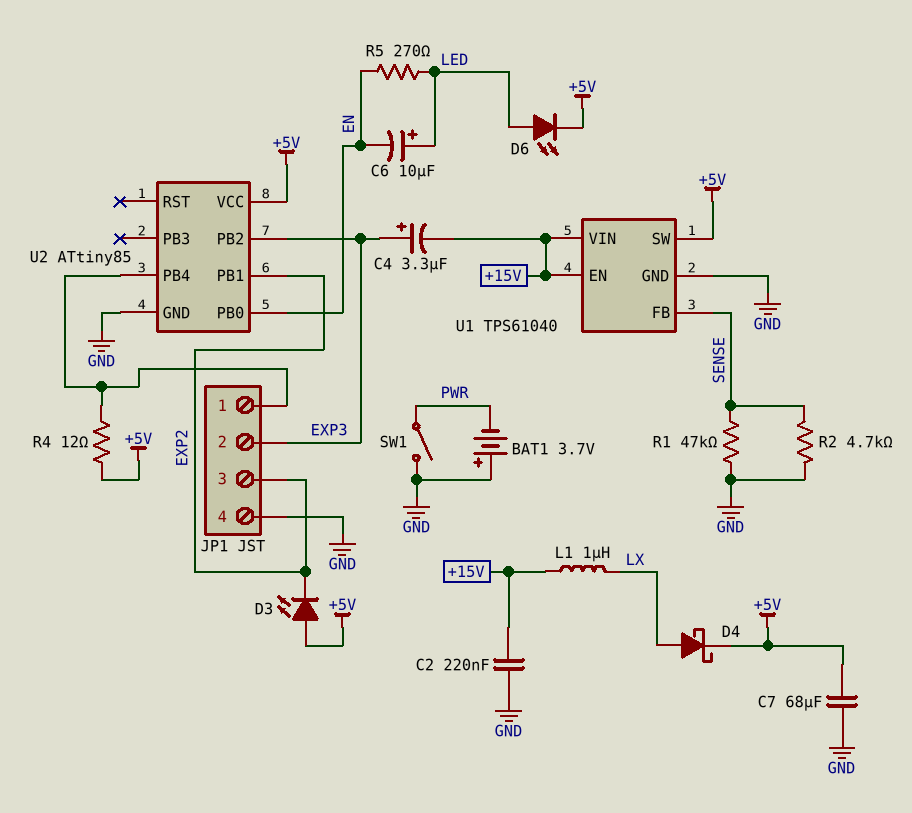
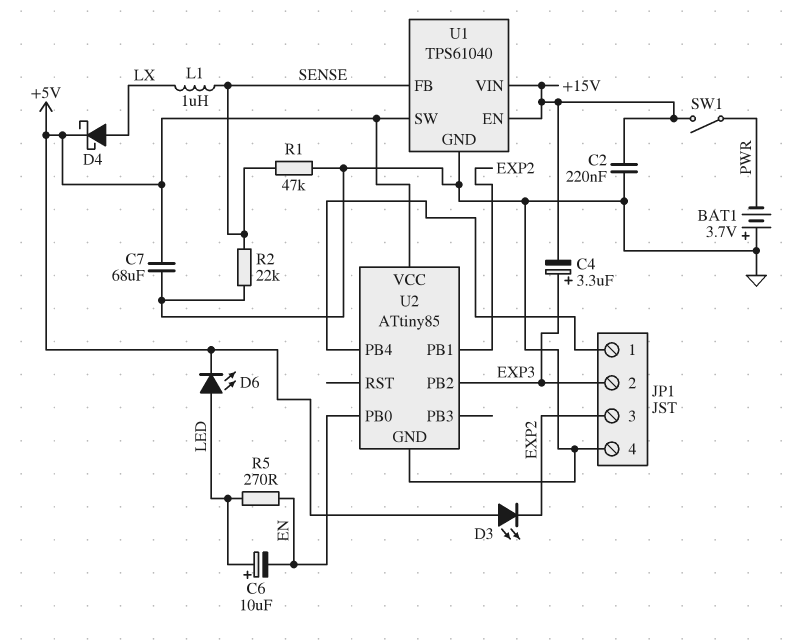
L1: 1uH (+15V, LX) -> 1uH (LX, SENSE)
R2: 4.7k (GND, SENSE) -> 22k (GND, SENSE)
R4: 12 (+5V, JP1/1) -> none
SW1: switch (GND, PWR) -> switch (+15V, PWR)

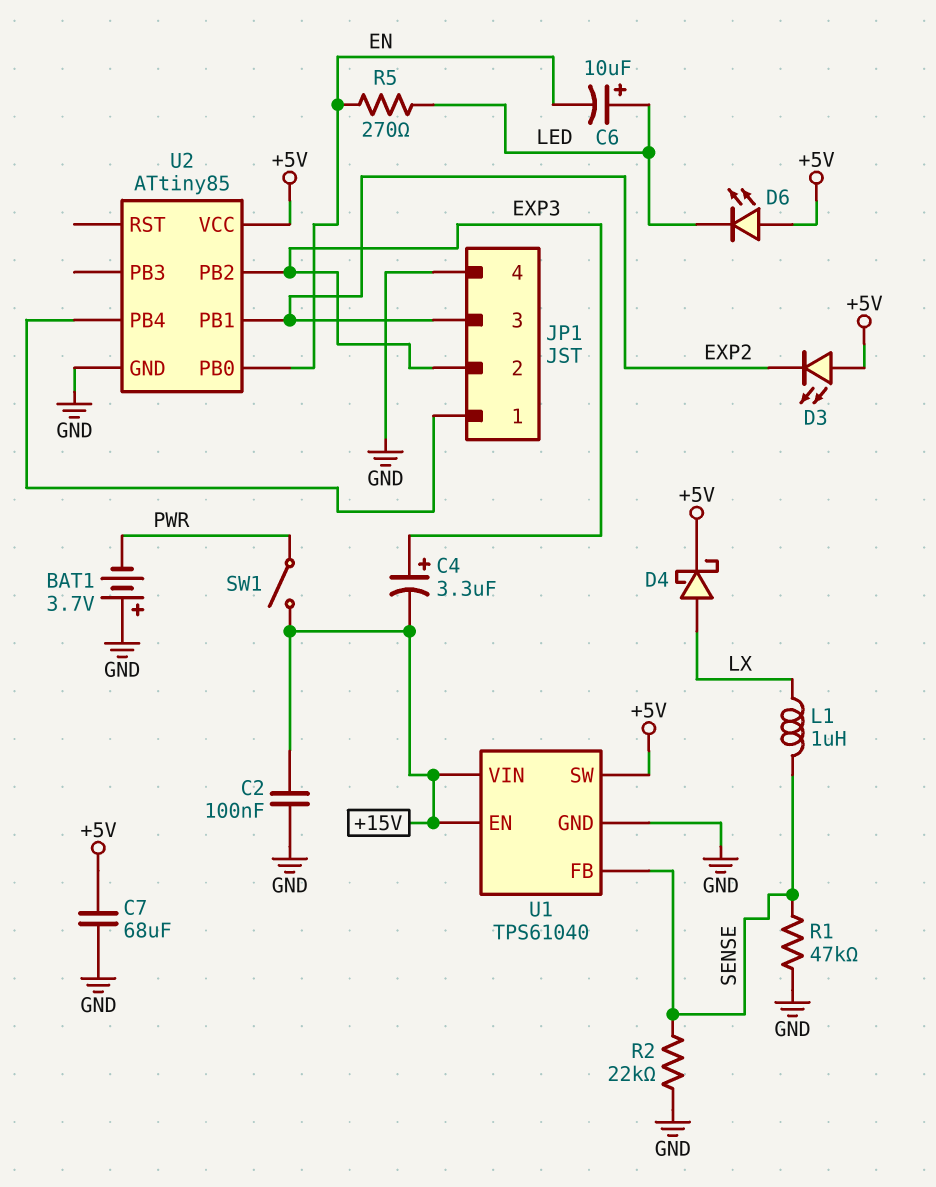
C2: 220nF (+15V, GND) -> 100nF (+15V, GND)
D6: LED (A LED, K +5V) -> LED (A +5V, K LED)

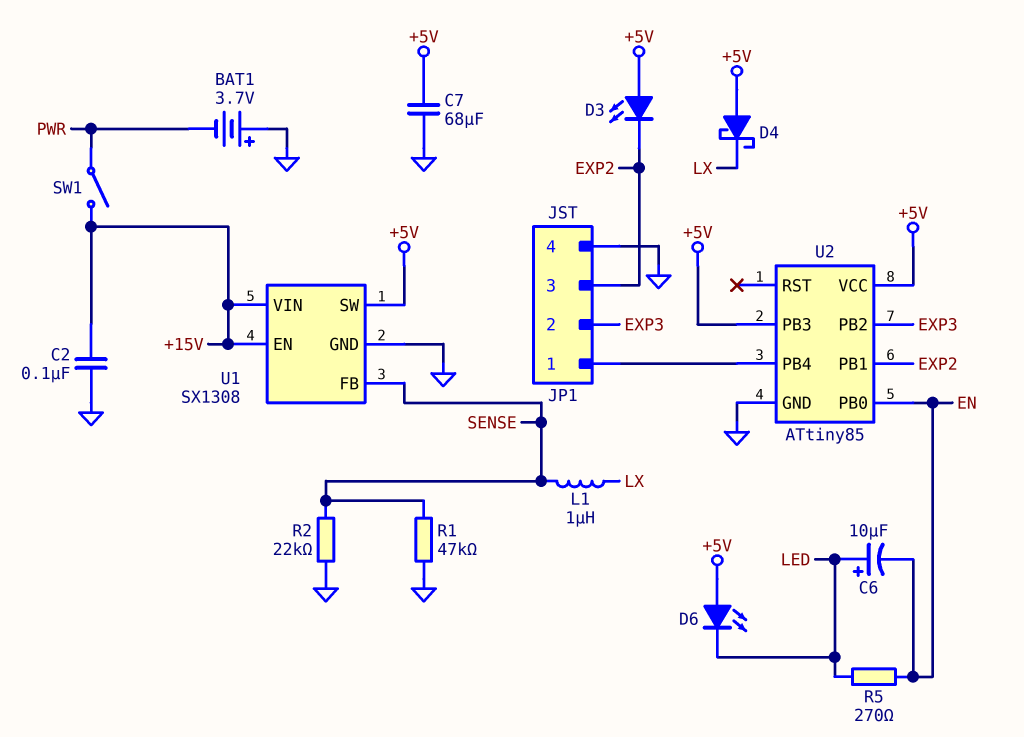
C4: 3.3uF (plus EXP3, minus +15V) -> none
D4: schottky (A LX, K +5V) -> schottky (A +5V, K LX)
U1: TPS61040 -> SX1308
U2 pin PB3: none -> +5V

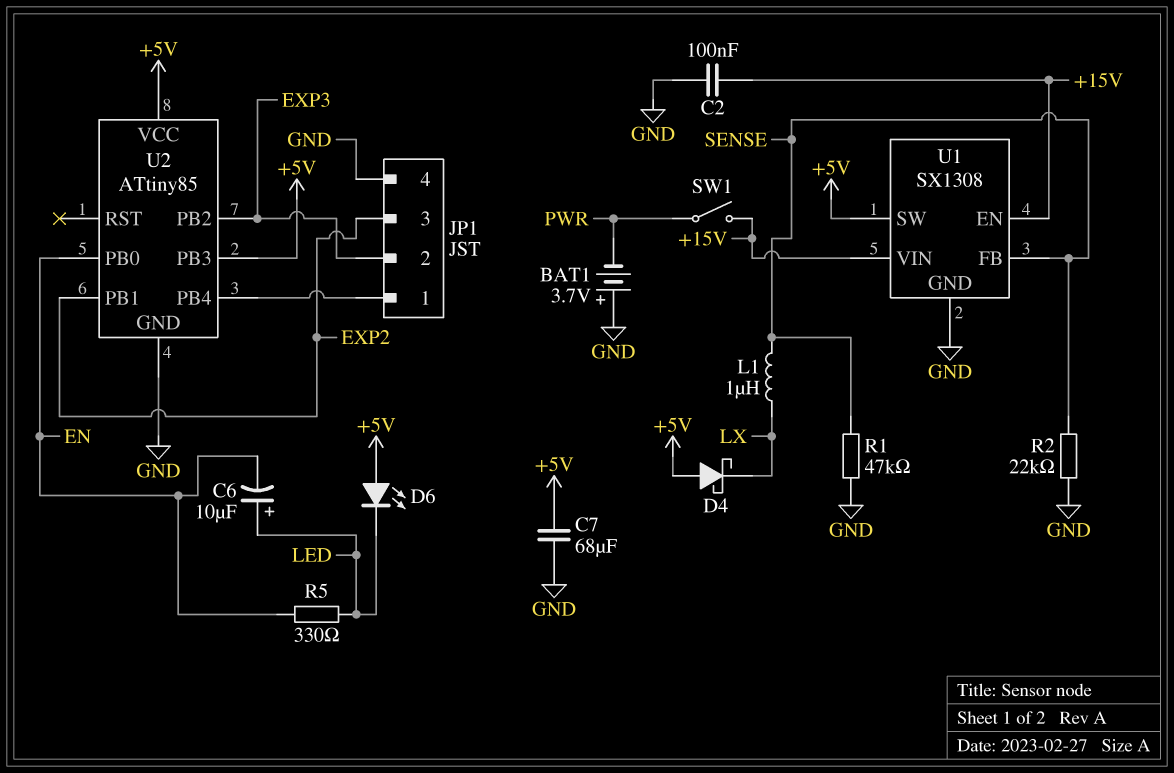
D3: LED (A +5V, K EXP2) -> none
R5: 270 (EN, LED) -> 330 (EN, LED)

